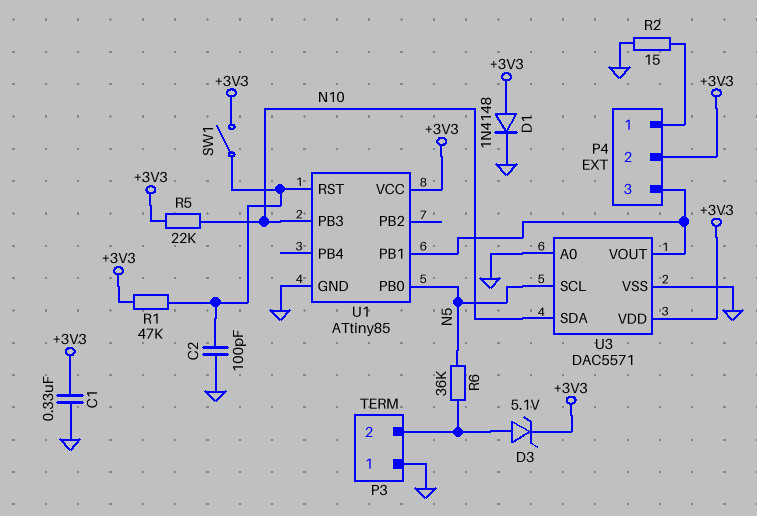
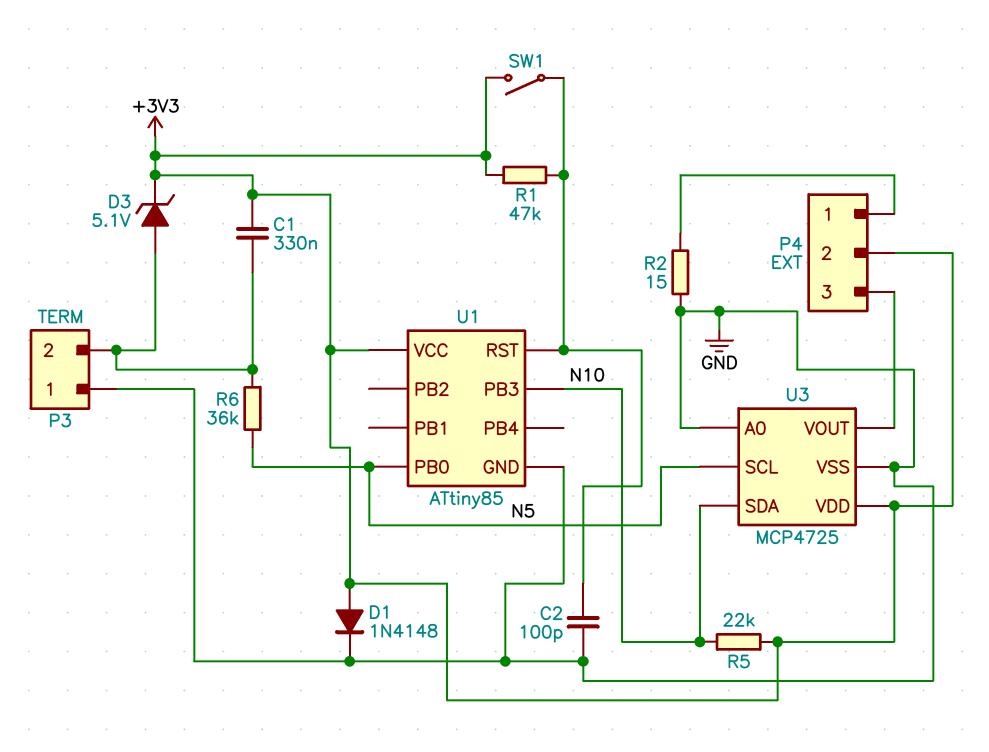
C1: 330nF (+3V3, GND) -> 330nF (+3V3, P3/2)
U1 pin PB1: P4/3 -> none
U3: DAC5571 -> MCP4725

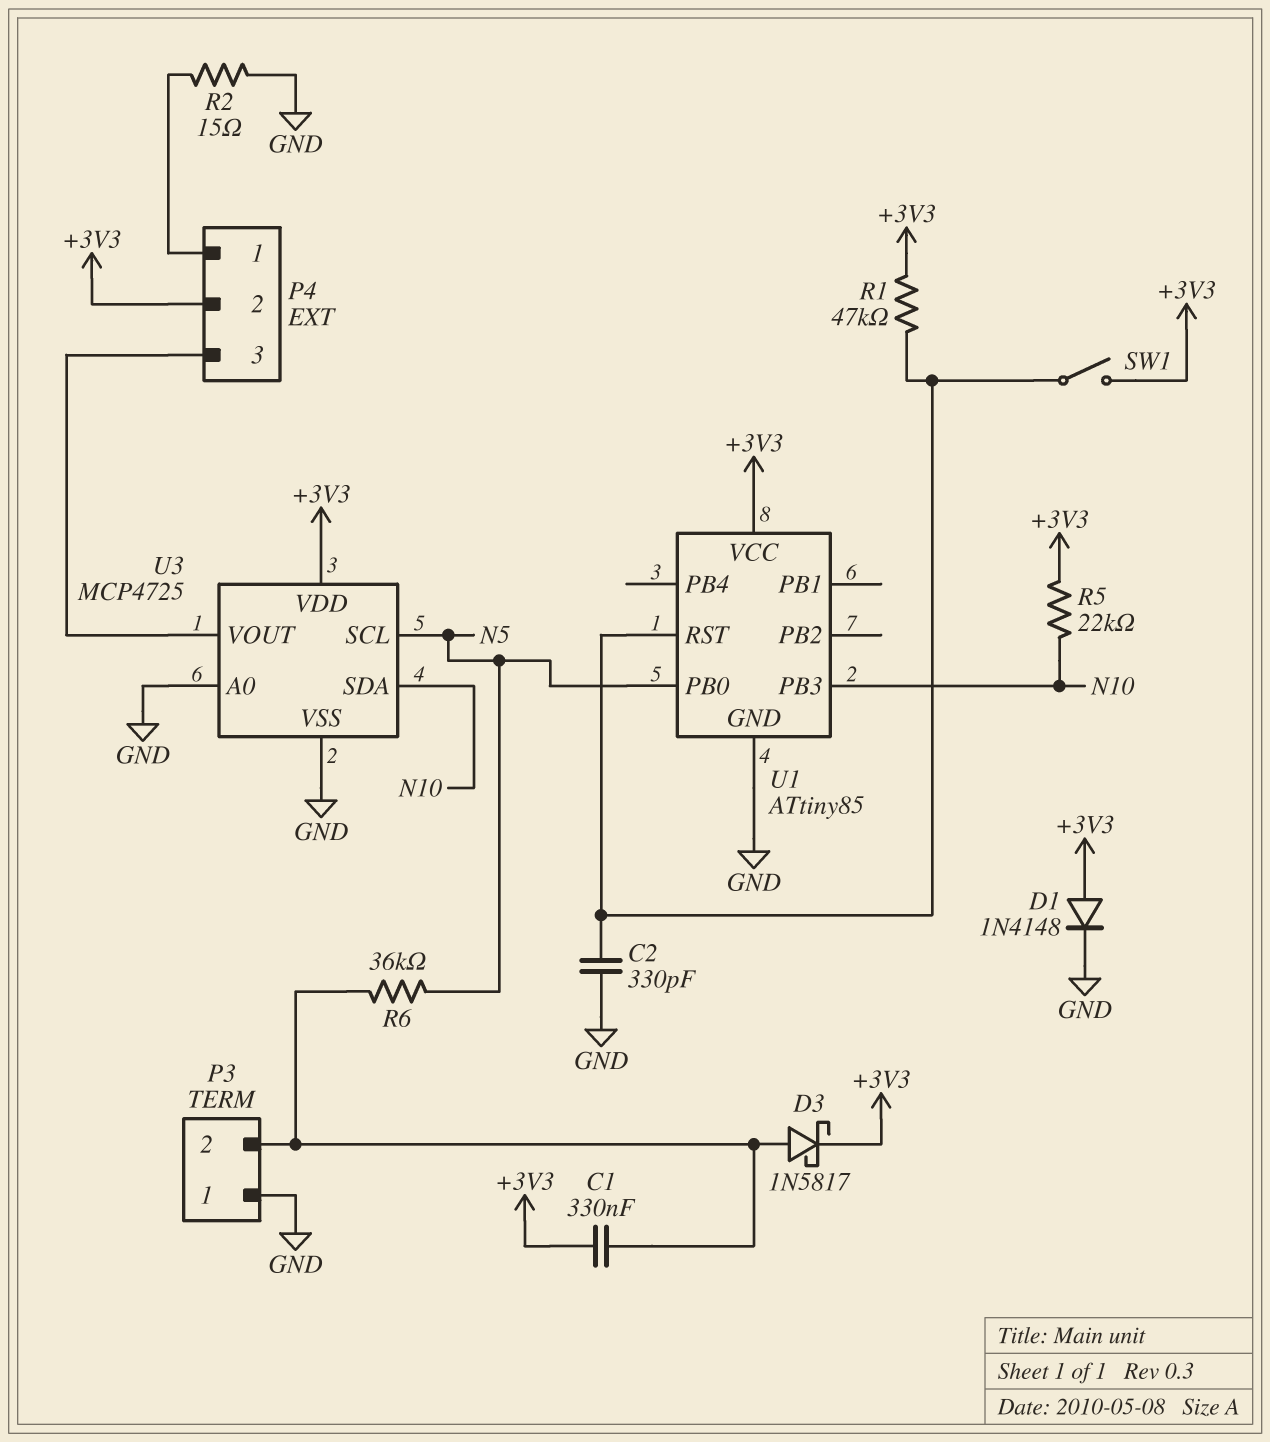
C2: 100pF (GND, U1/RST) -> 330pF (GND, U1/RST)
D3: zener 5.1V (A P3/2, K +3V3) -> schottky 1N5817 (A P3/2, K +3V3)

